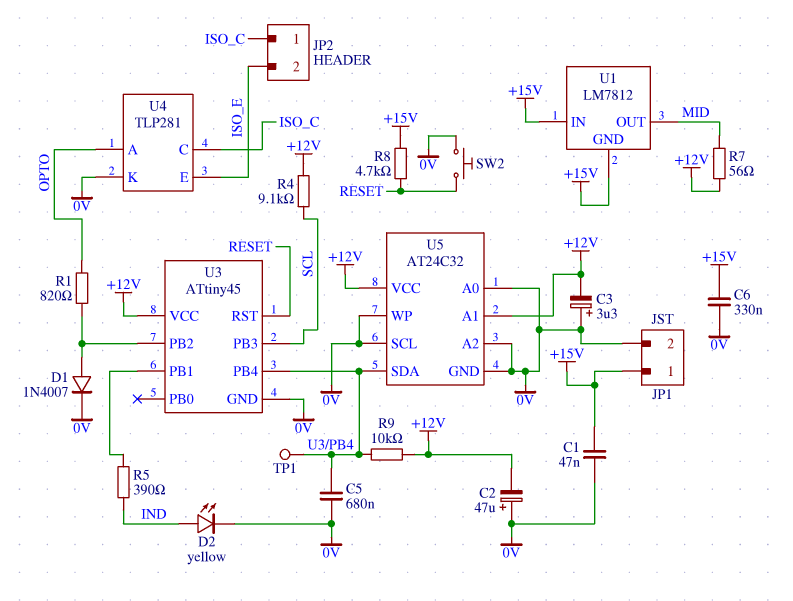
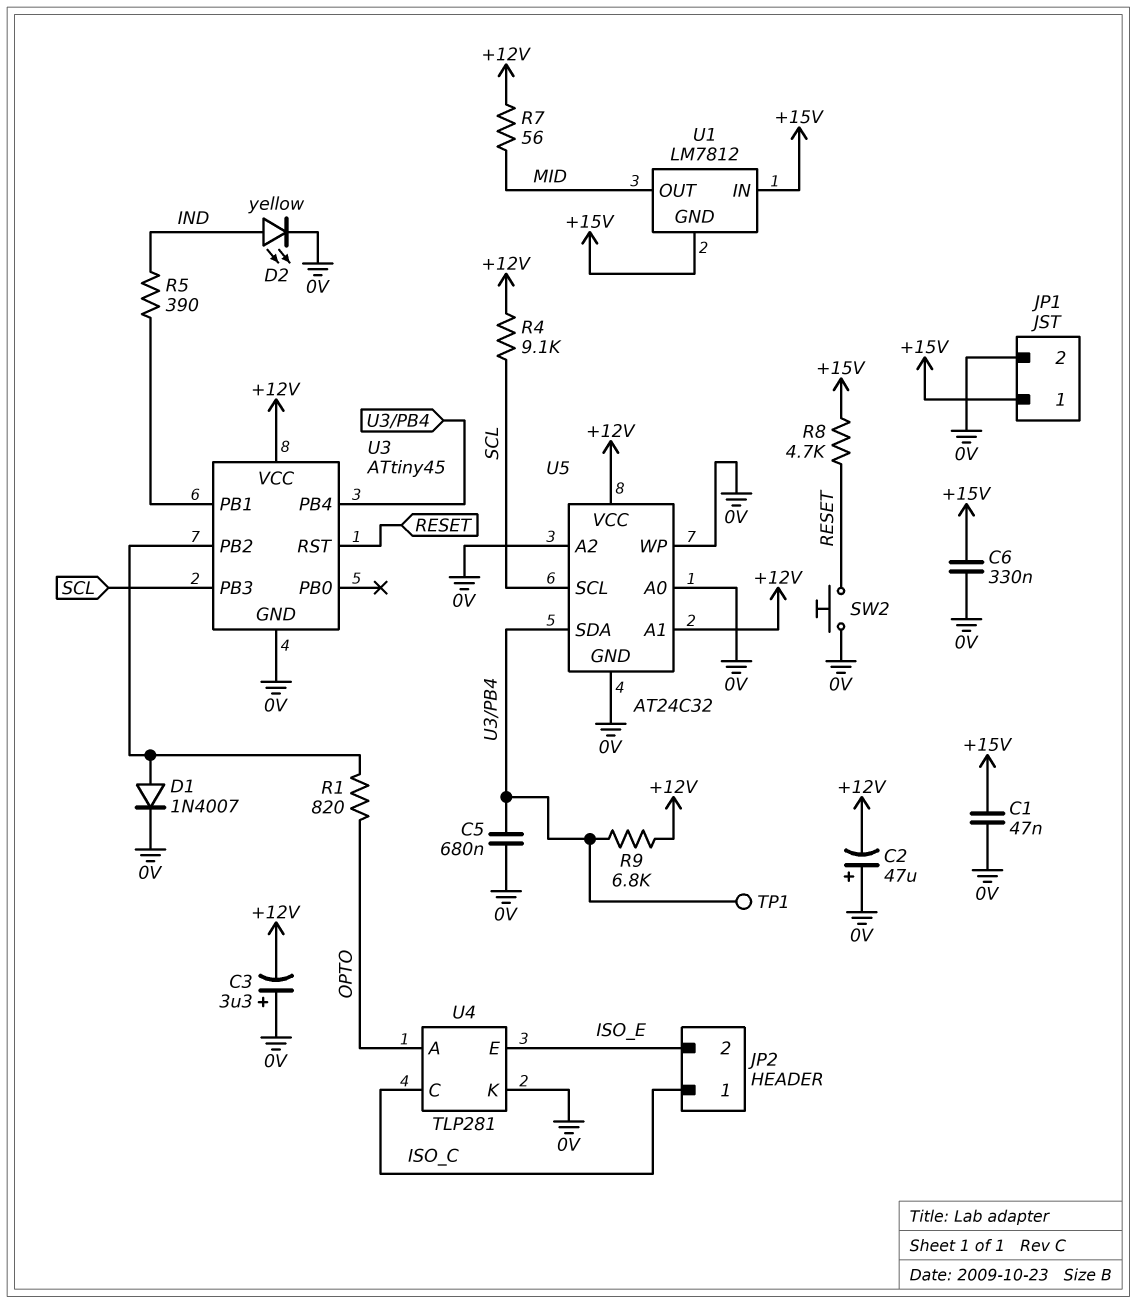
R9: 10k (+12V, U3/PB4) -> 6.8k (+12V, U3/PB4)
U5 pin SCL: 0V -> SCL

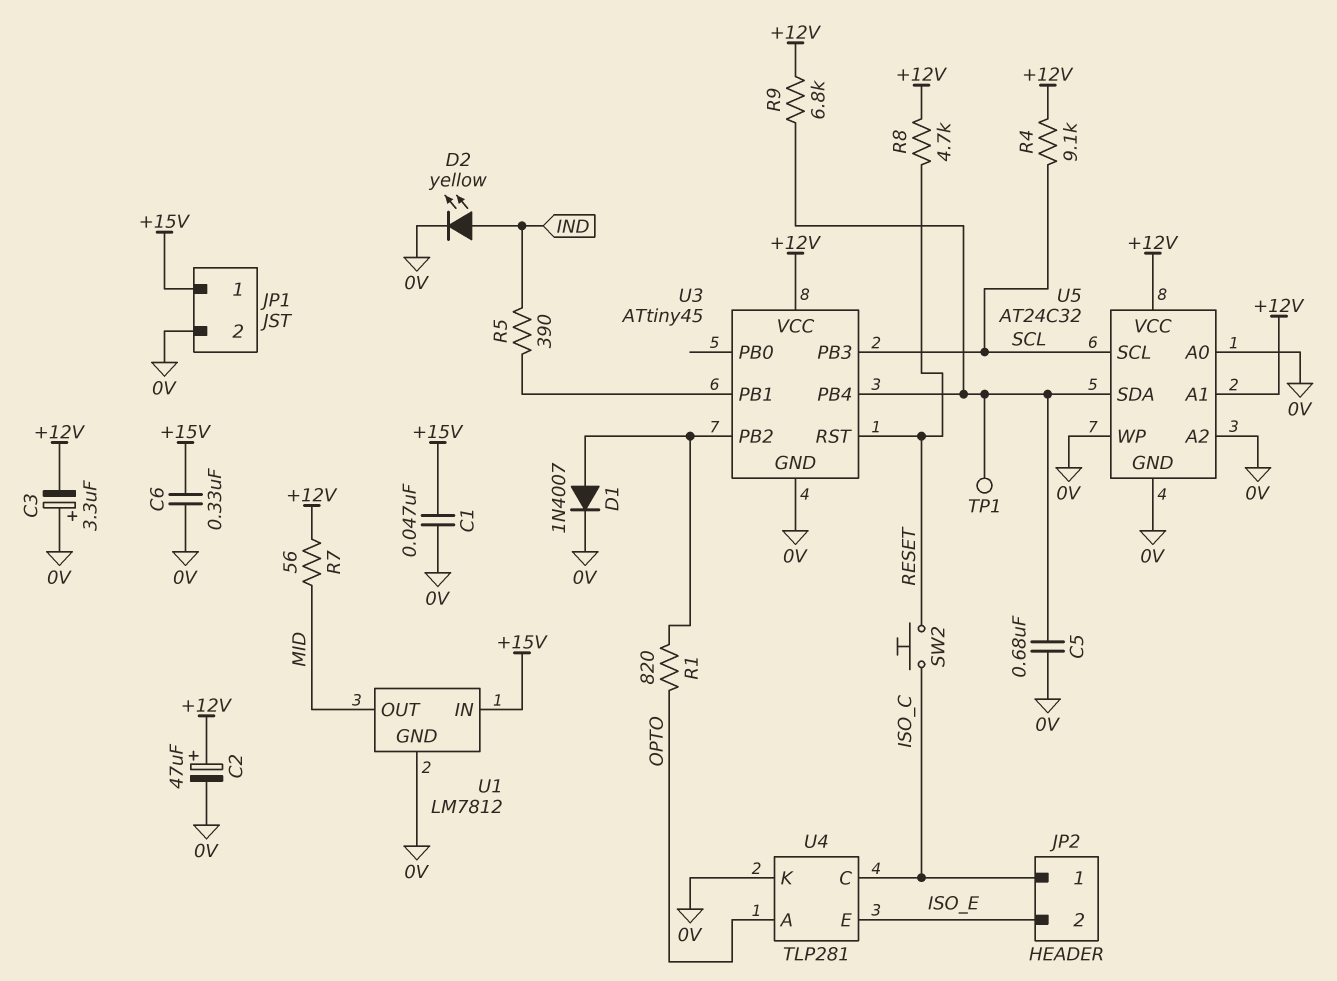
C2: 47uF (plus 0V, minus +12V) -> 47uF (plus +12V, minus 0V)
R8: 4.7k (+15V, RESET) -> 4.7k (+12V, RESET)
SW2: button (0V, RESET) -> button (ISO_C, RESET)
U1 pin GND: +15V -> 0V

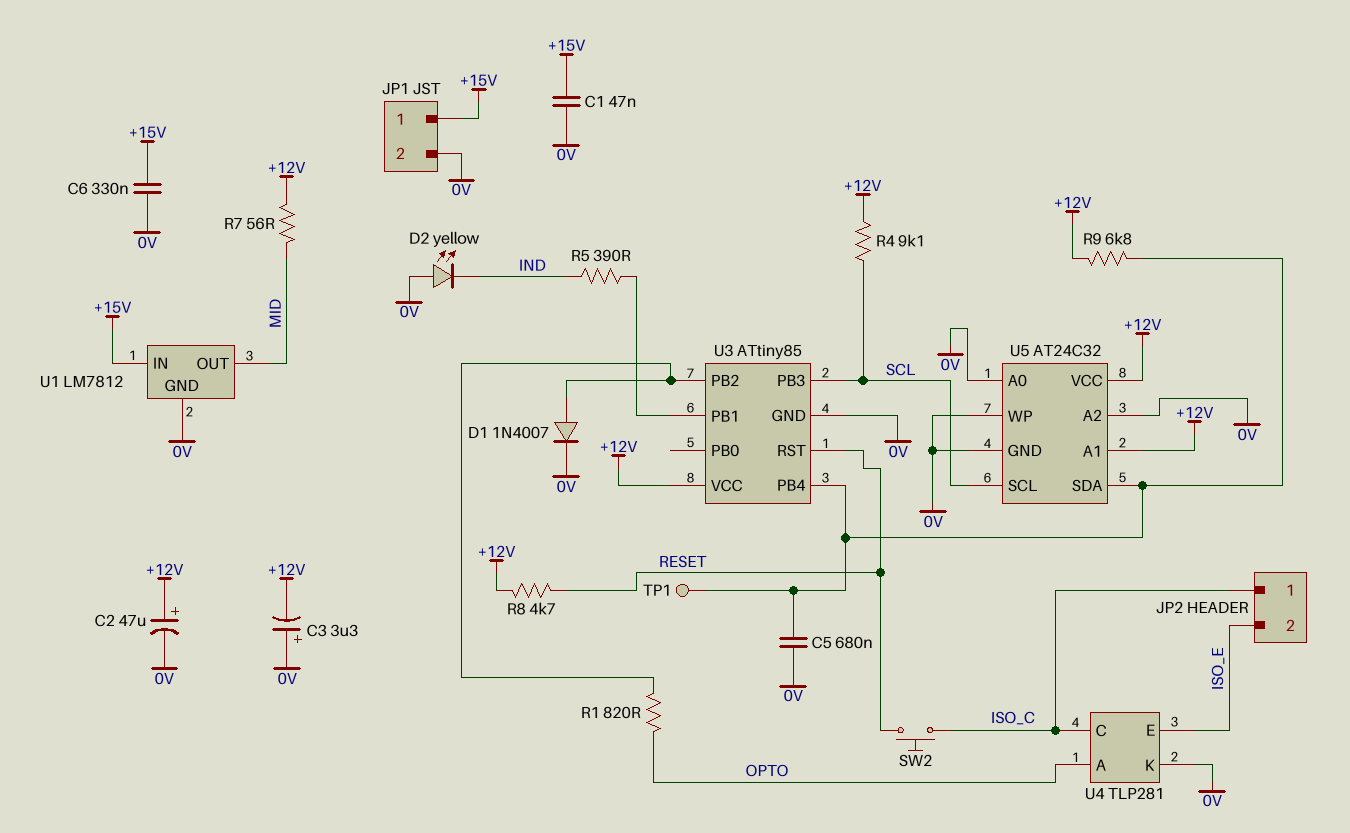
D2: LED yellow (A IND, K 0V) -> LED yellow (A 0V, K IND)
U3: ATtiny45 -> ATtiny85

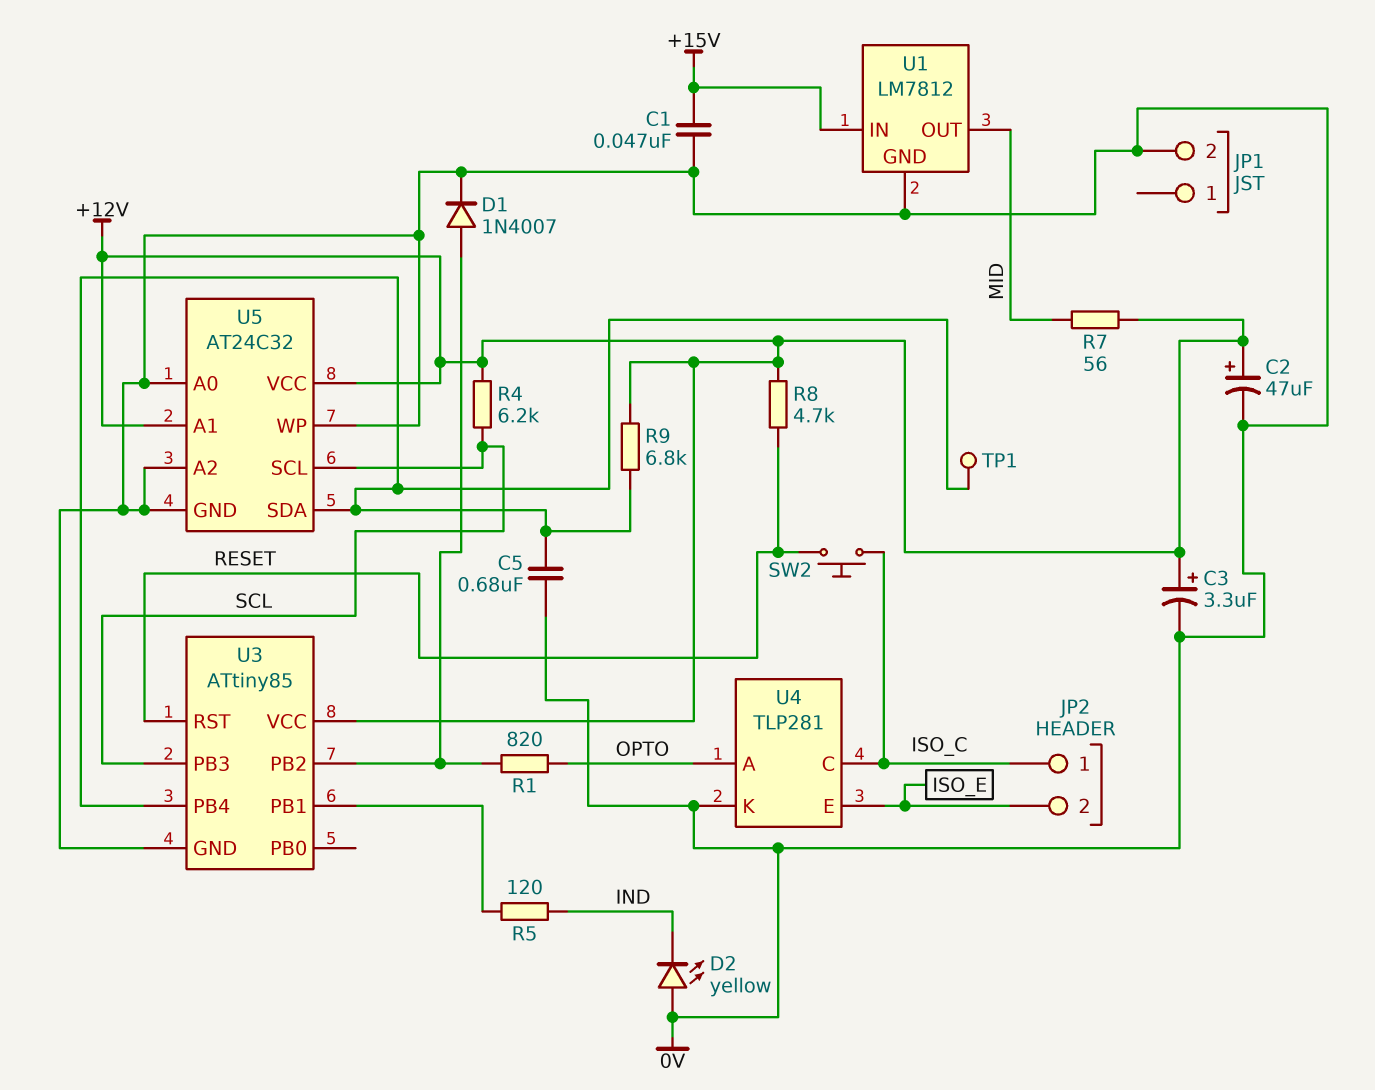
C3: 3.3uF (plus 0V, minus +12V) -> 3.3uF (plus +12V, minus 0V)
C6: 330nF (+15V, 0V) -> none
JP1 pin 1: +15V -> none
R4: 9.1k (+12V, SCL) -> 6.2k (+12V, SCL)
R5: 390 (IND, U3/PB1) -> 120 (IND, U3/PB1)

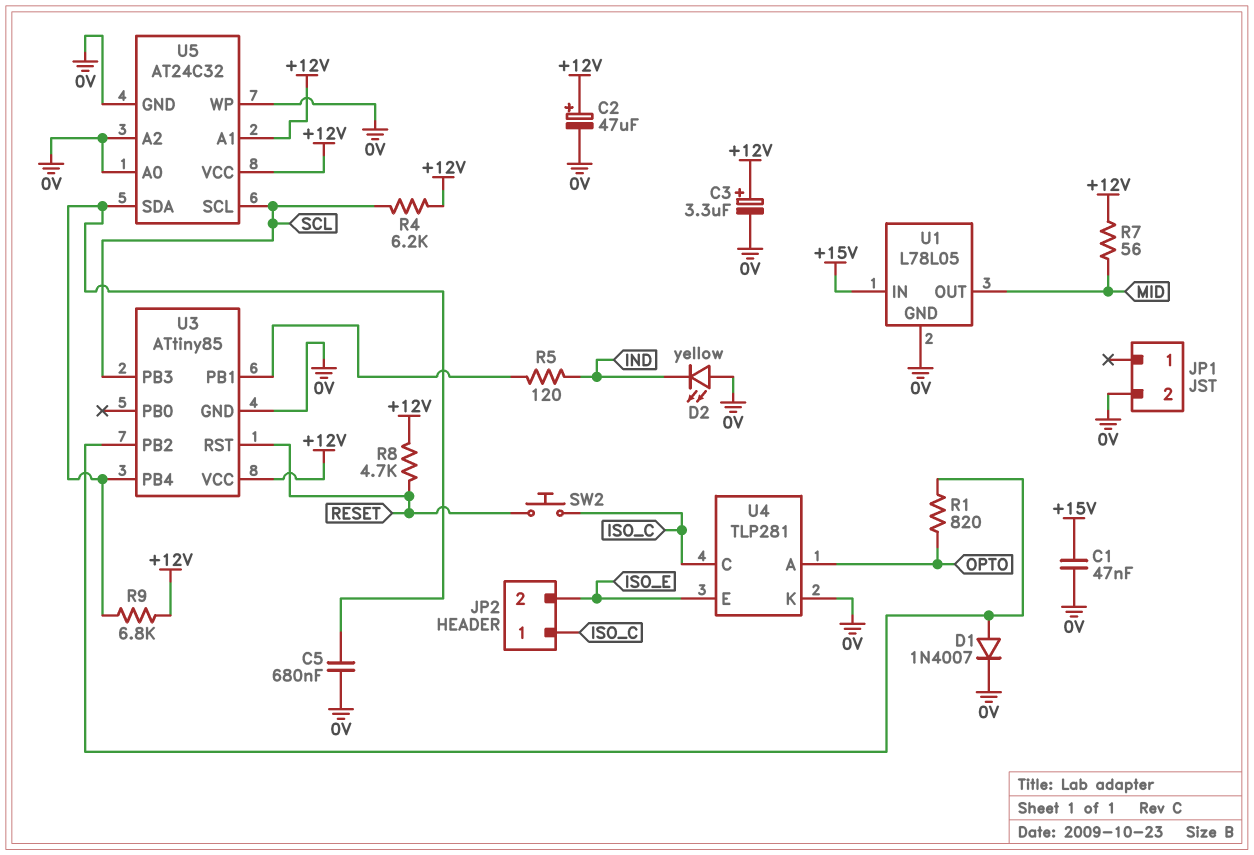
TP1: test point (U3/PB4) -> none
U1: LM7812 -> L78L05

